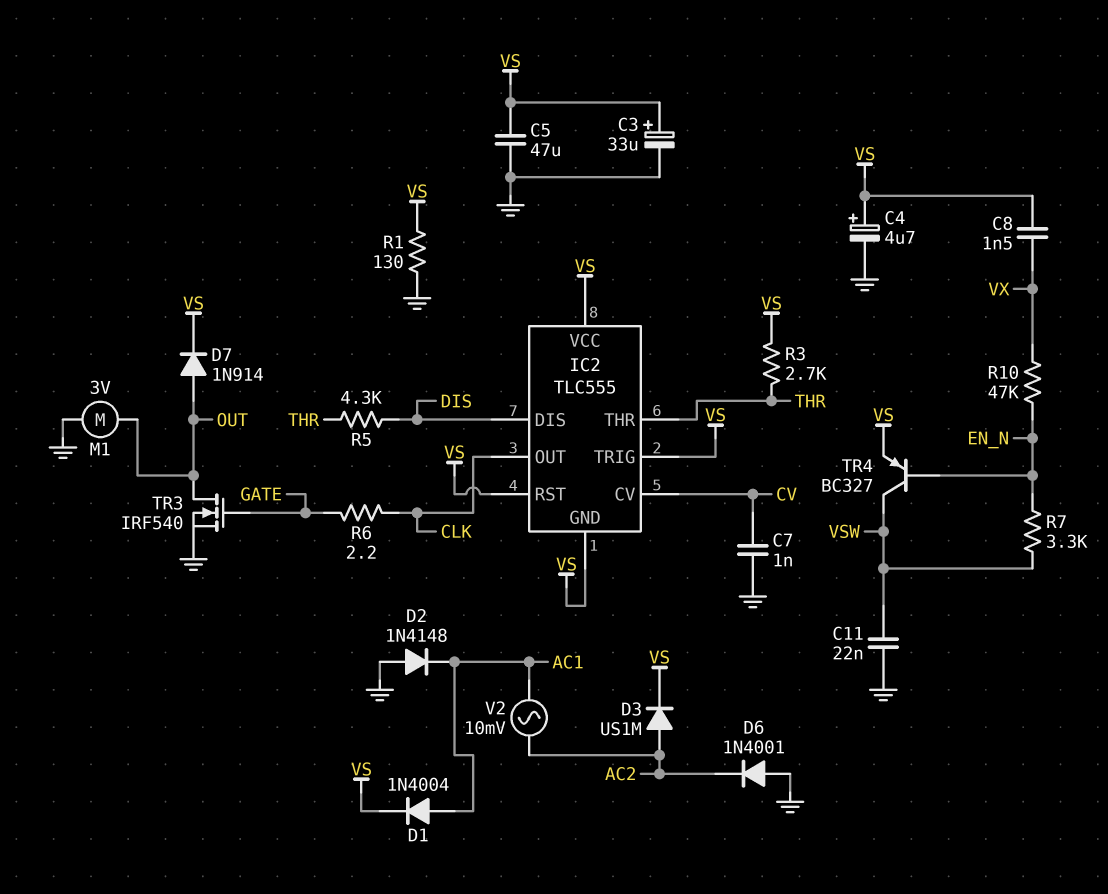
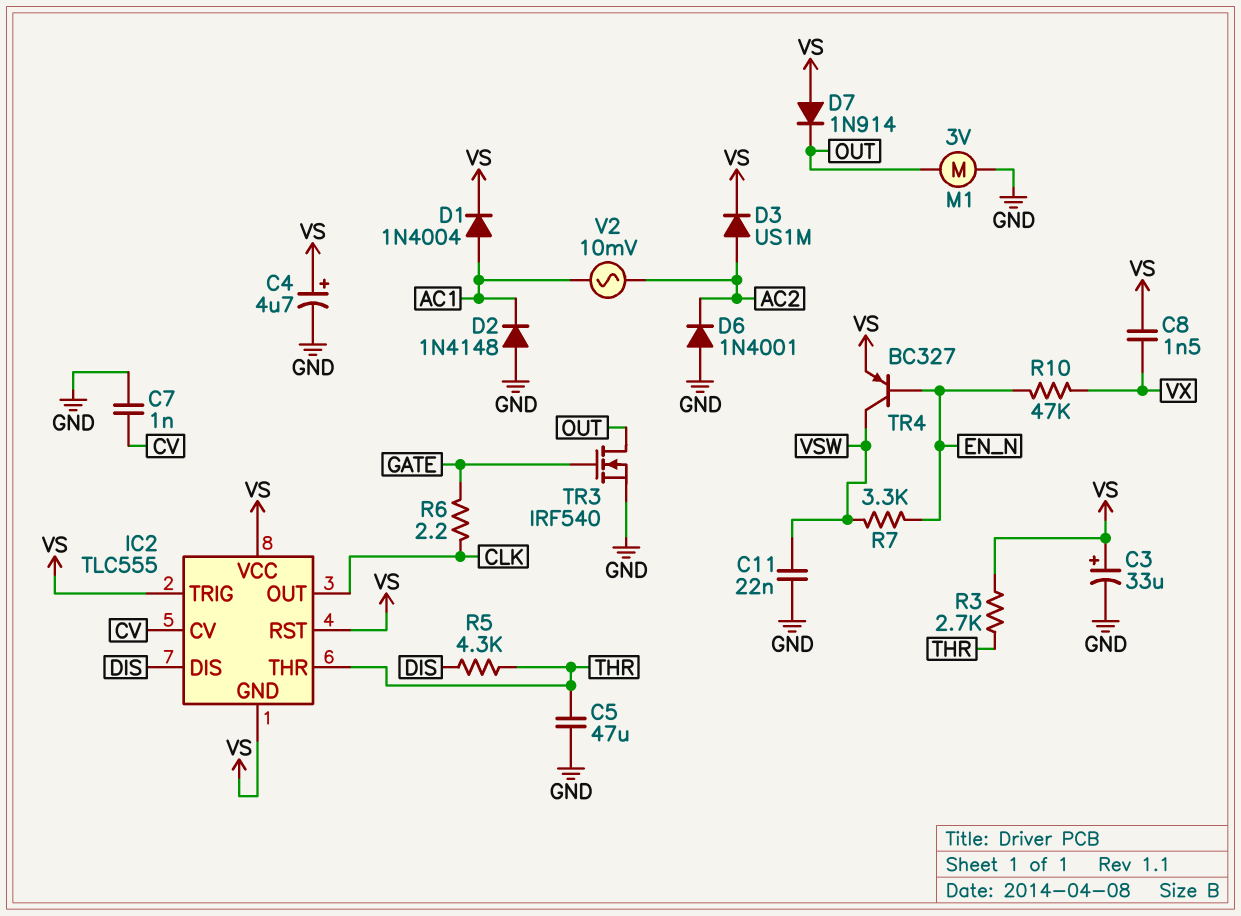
C5: 47uF (GND, VS) -> 47uF (GND, THR)
D7: diode 1N914 (A OUT, K VS) -> diode 1N914 (A VS, K OUT)
R1: 130 (GND, VS) -> none

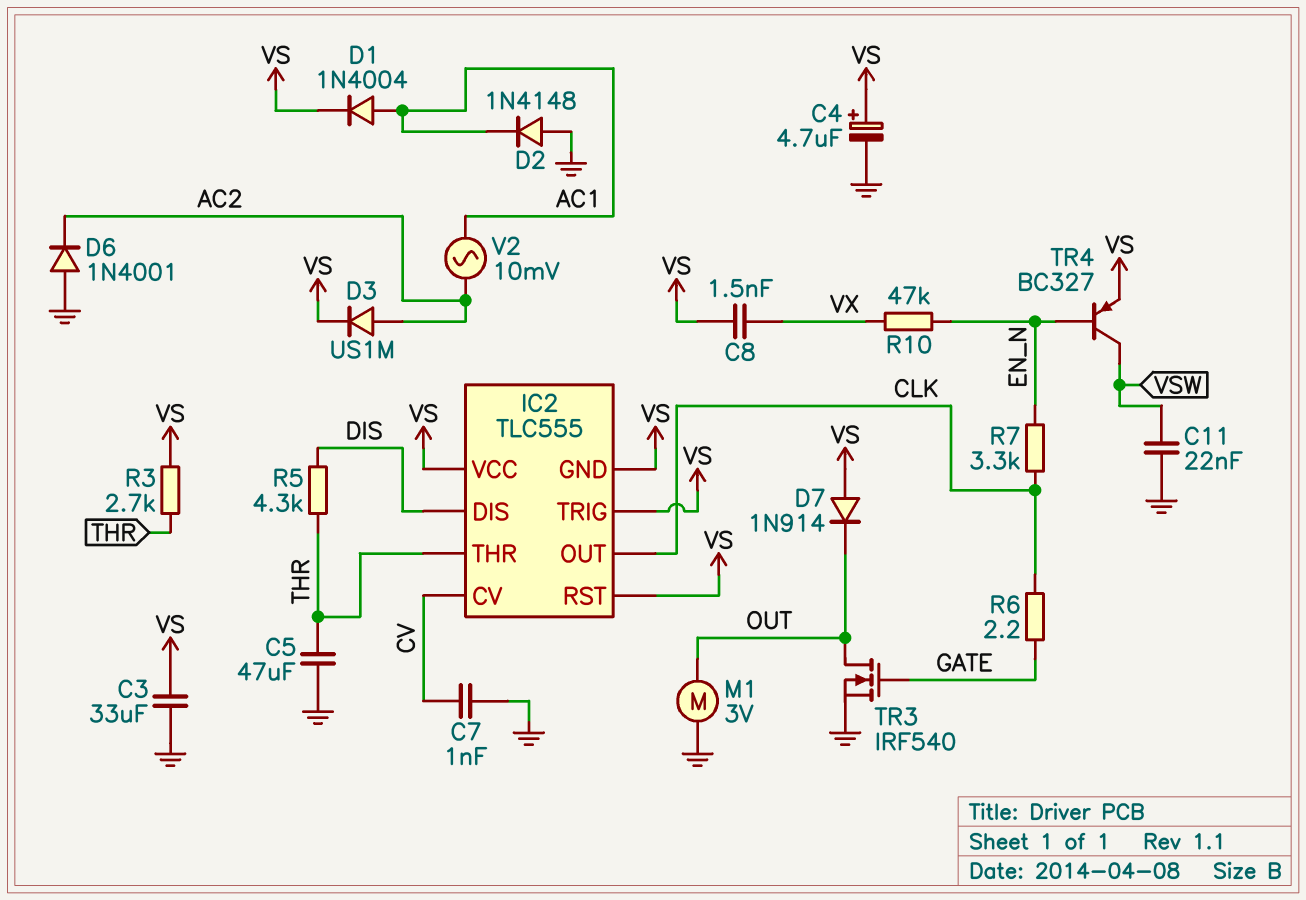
C3: 33uF (plus VS, minus GND) -> 33uF (GND, VS)
R7: 3.3k (EN_N, VSW) -> 3.3k (CLK, EN_N)

